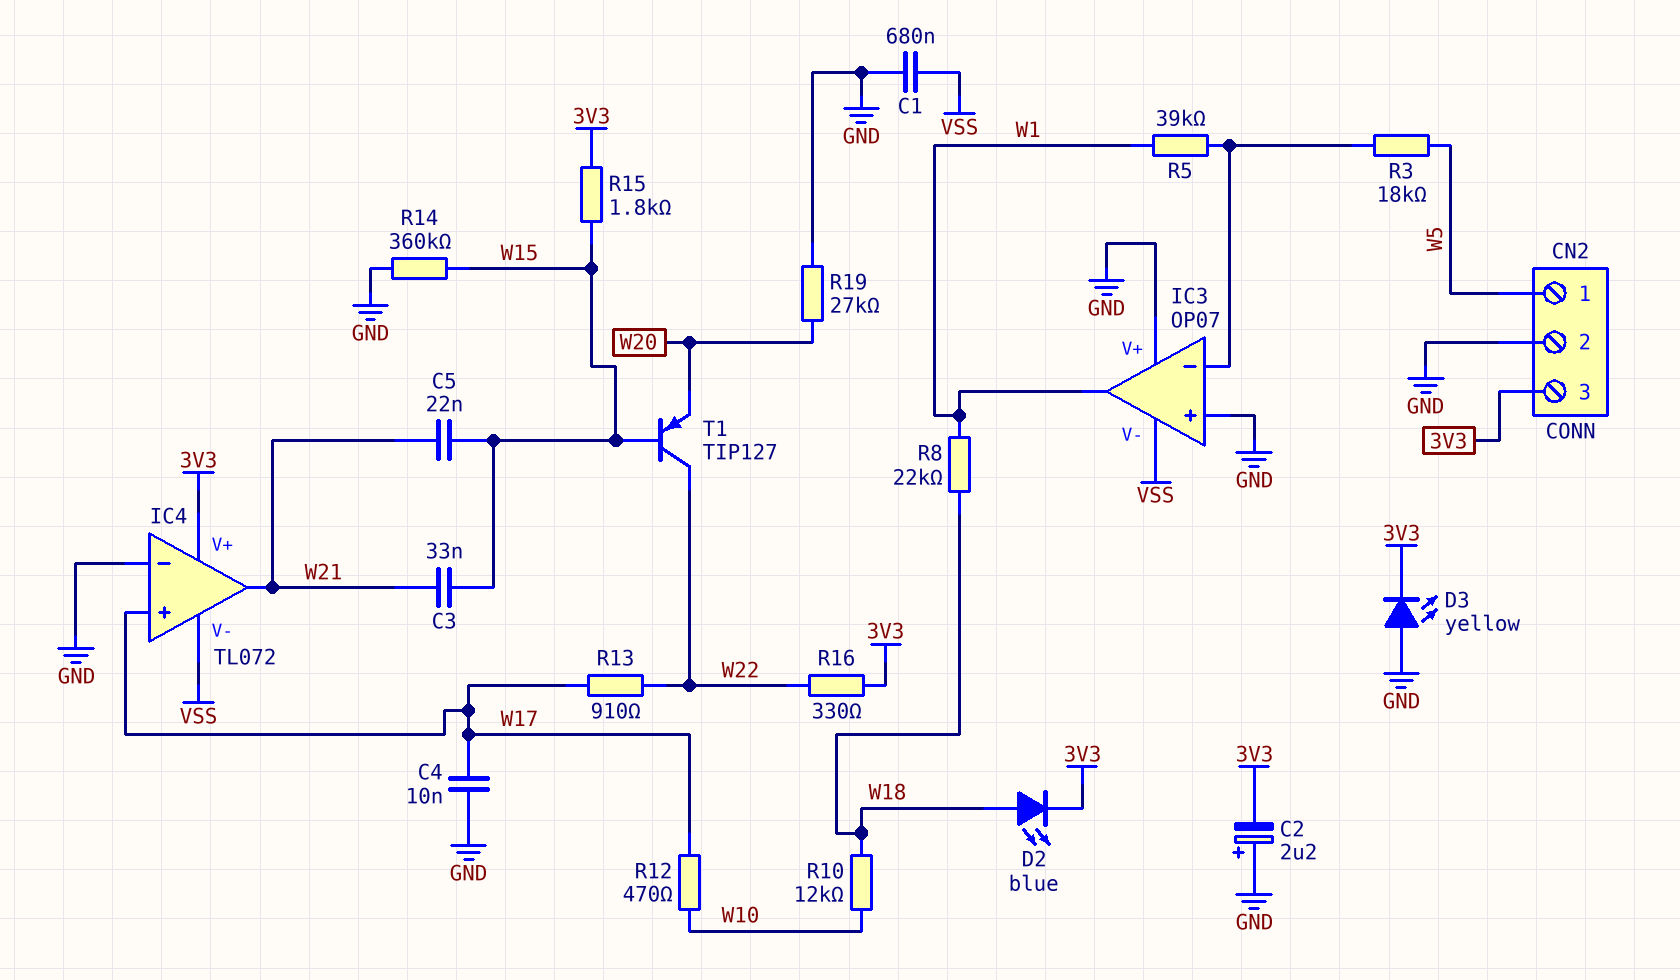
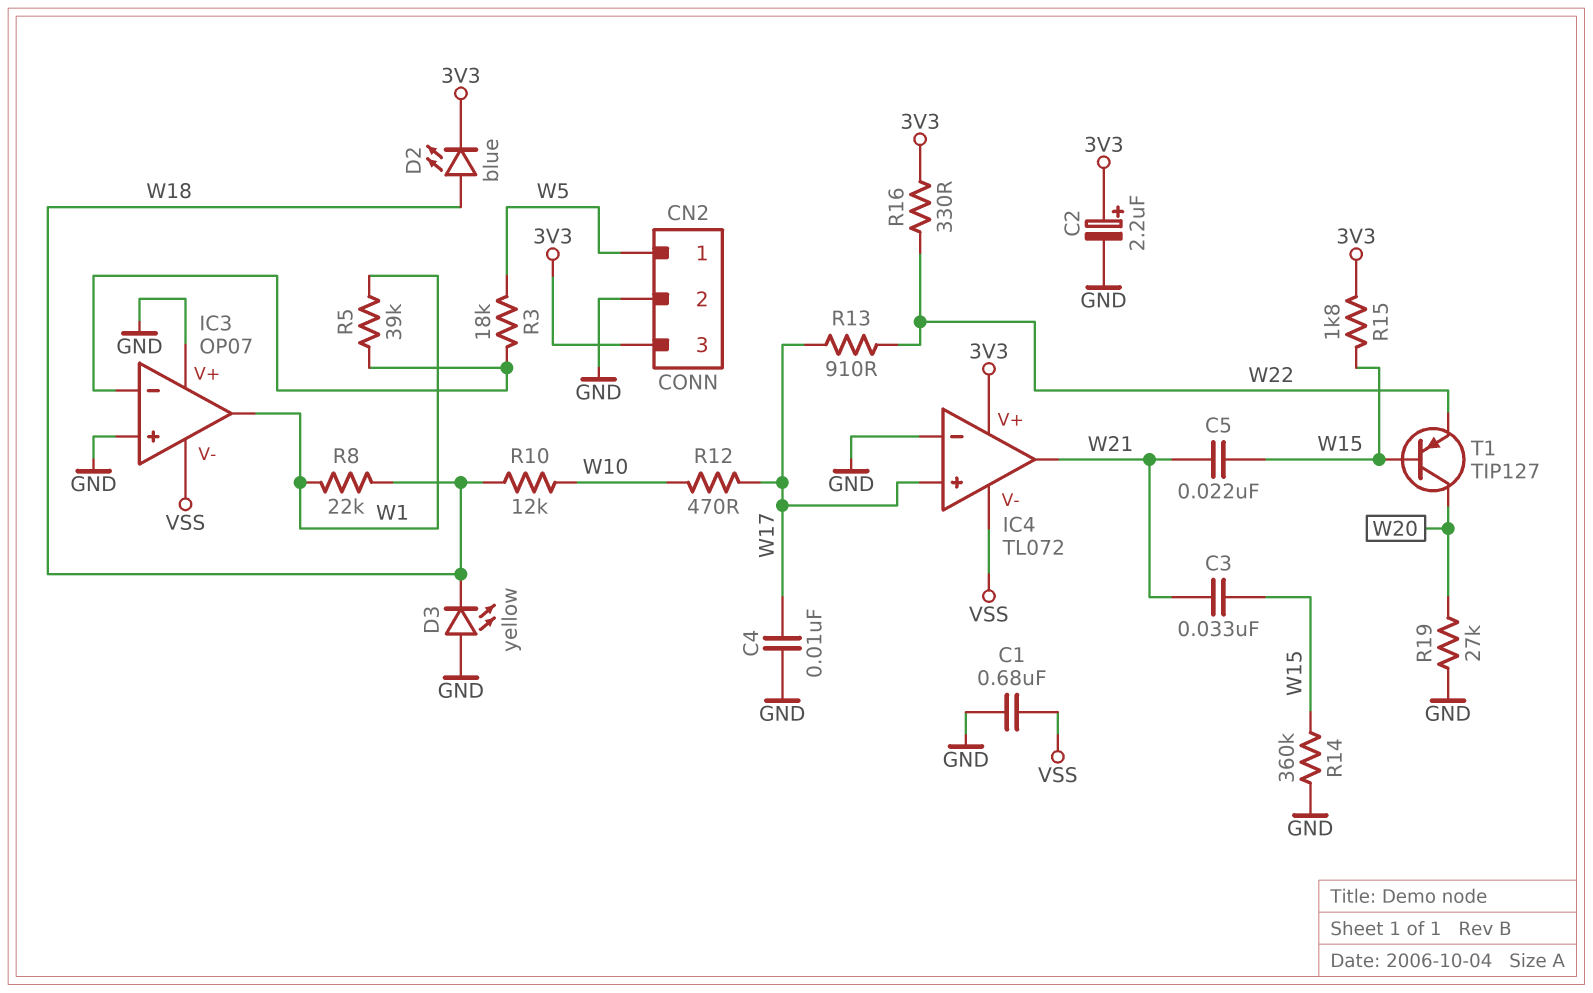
C2: 2.2uF (plus GND, minus 3V3) -> 2.2uF (plus 3V3, minus GND)
D3: LED yellow (A GND, K 3V3) -> LED yellow (A GND, K W18)
T1: PNP TIP127 (B W15, C W22, E W20) -> PNP TIP127 (B W15, C W20, E W22)

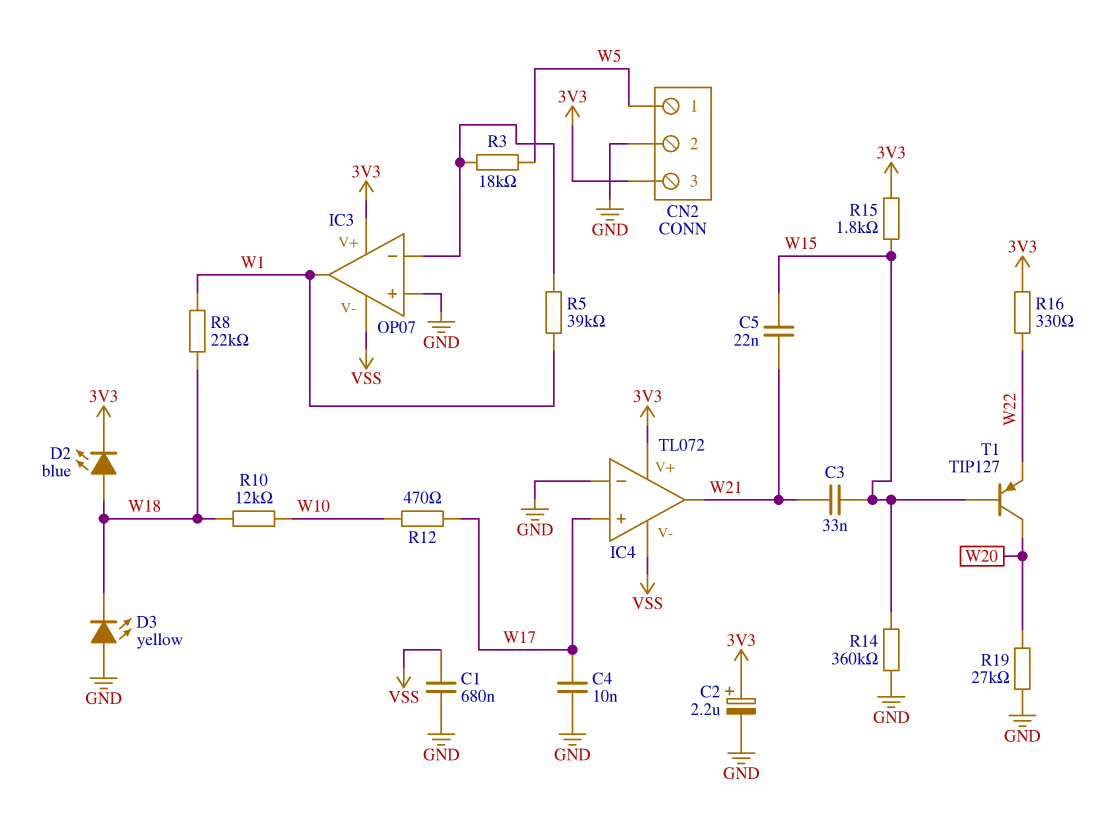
IC3 pin V+: GND -> 3V3
R13: 910 (W17, W22) -> none

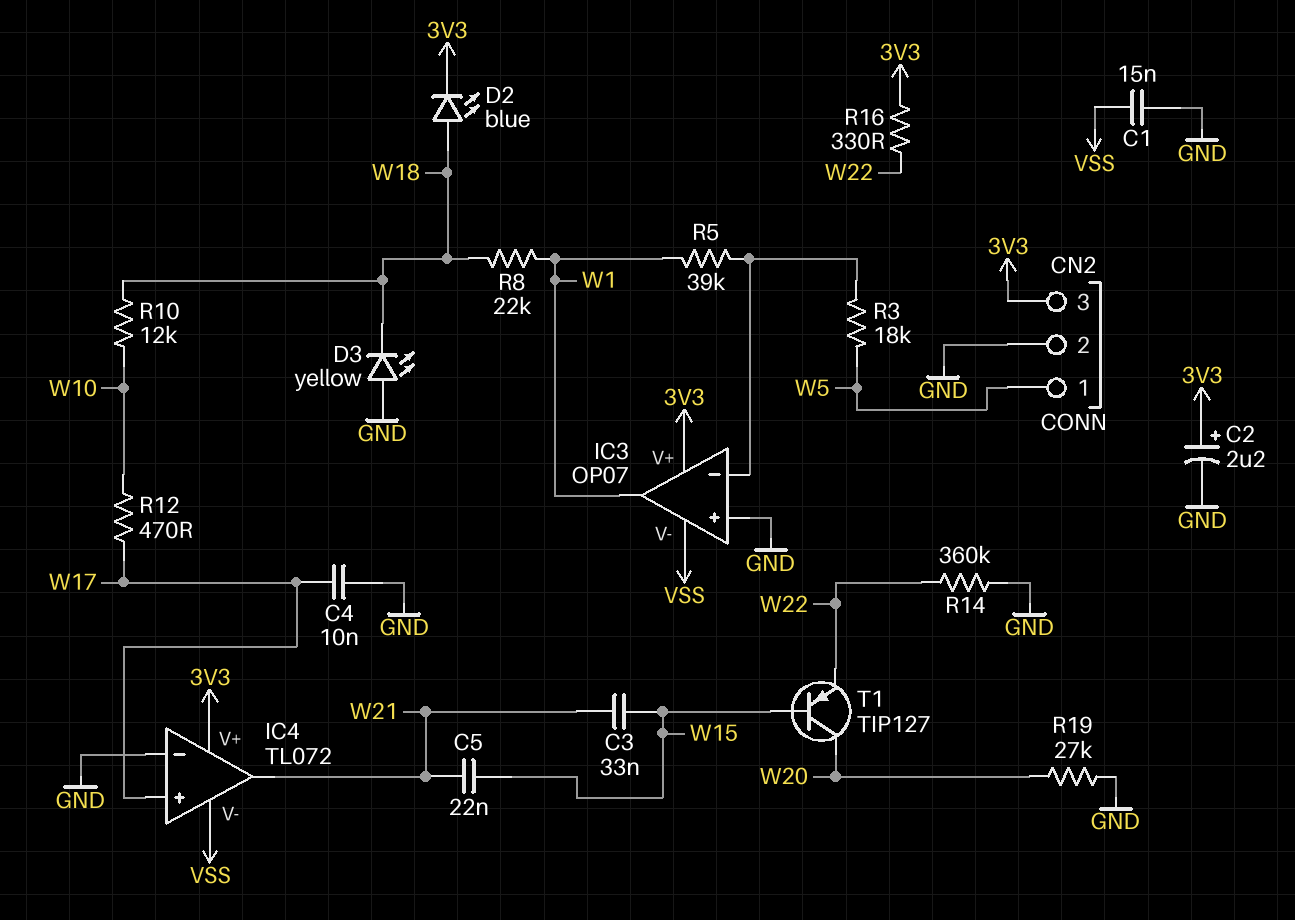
C1: 680nF (GND, VSS) -> 15nF (GND, VSS)
R14: 360k (GND, W15) -> 360k (GND, W22)
R15: 1.8k (3V3, W15) -> none

